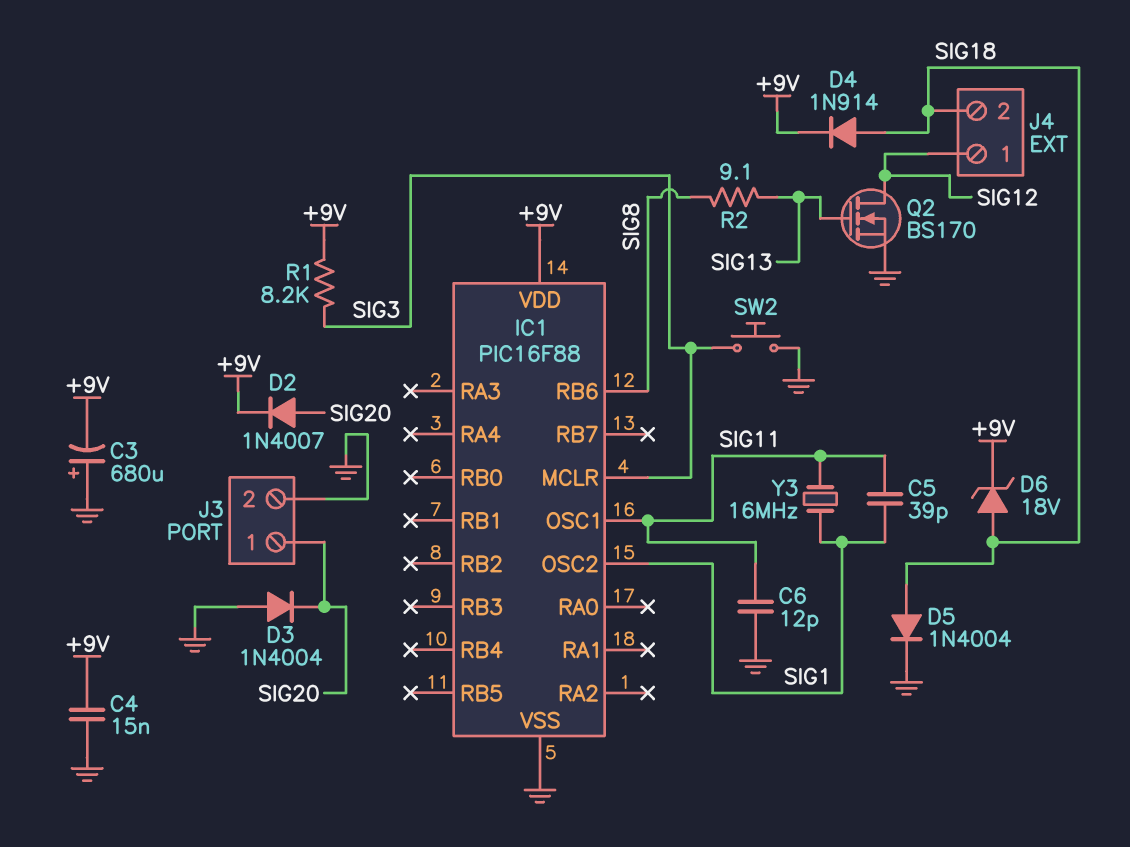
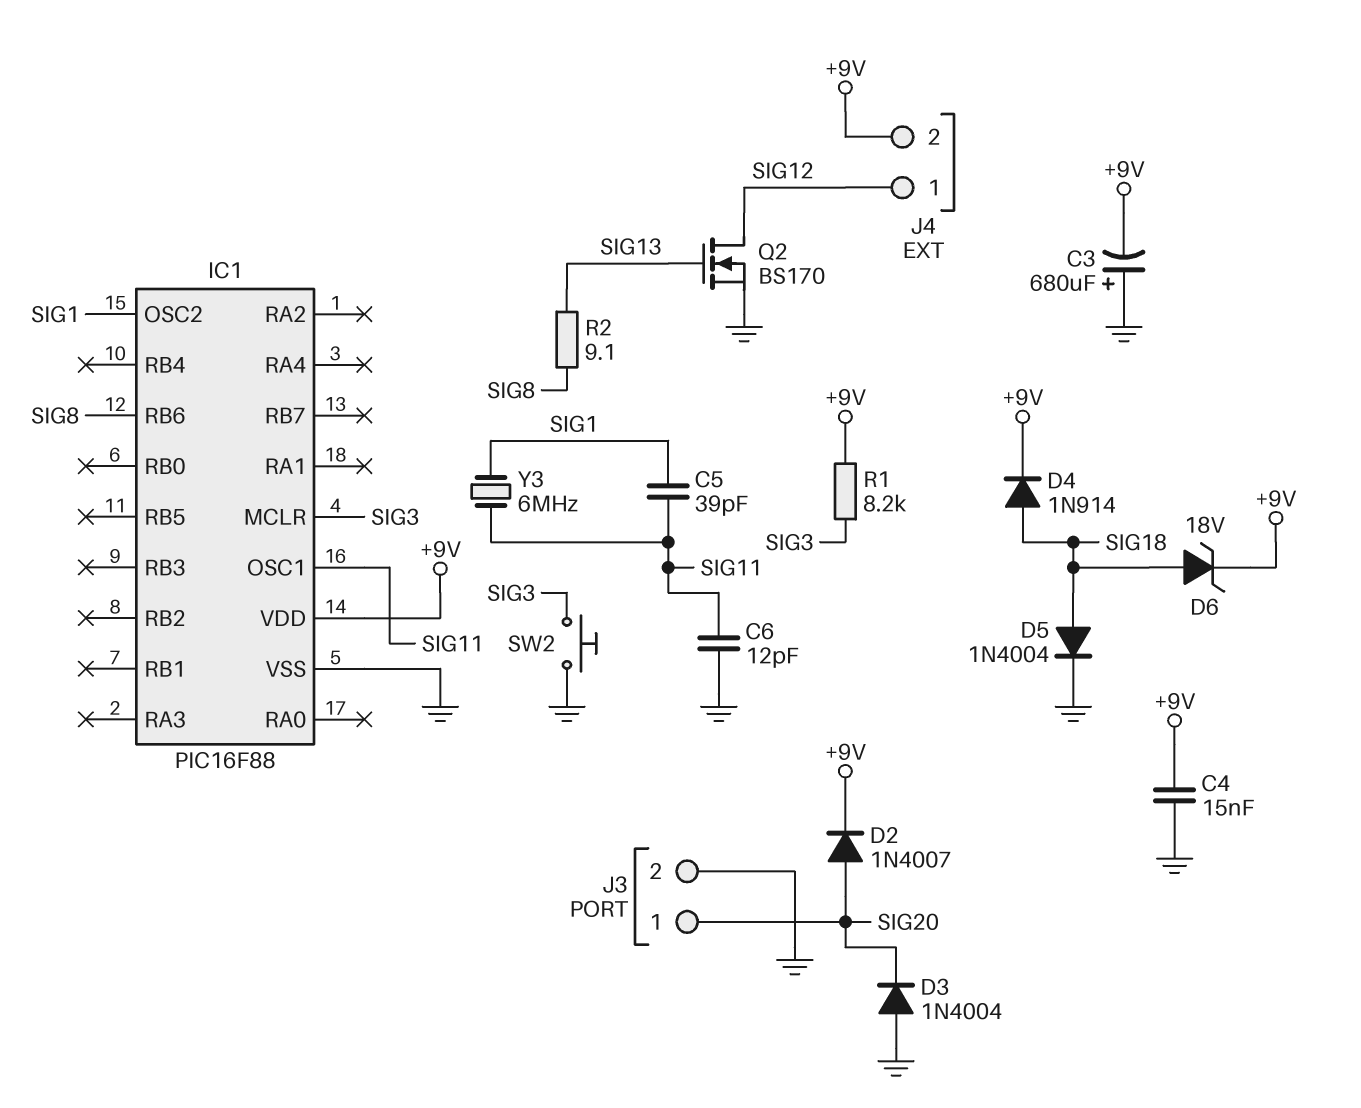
J4 pin 2: SIG18 -> +9V
Y3: 16MHz (SIG1, SIG11) -> 6MHz (SIG1, SIG11)

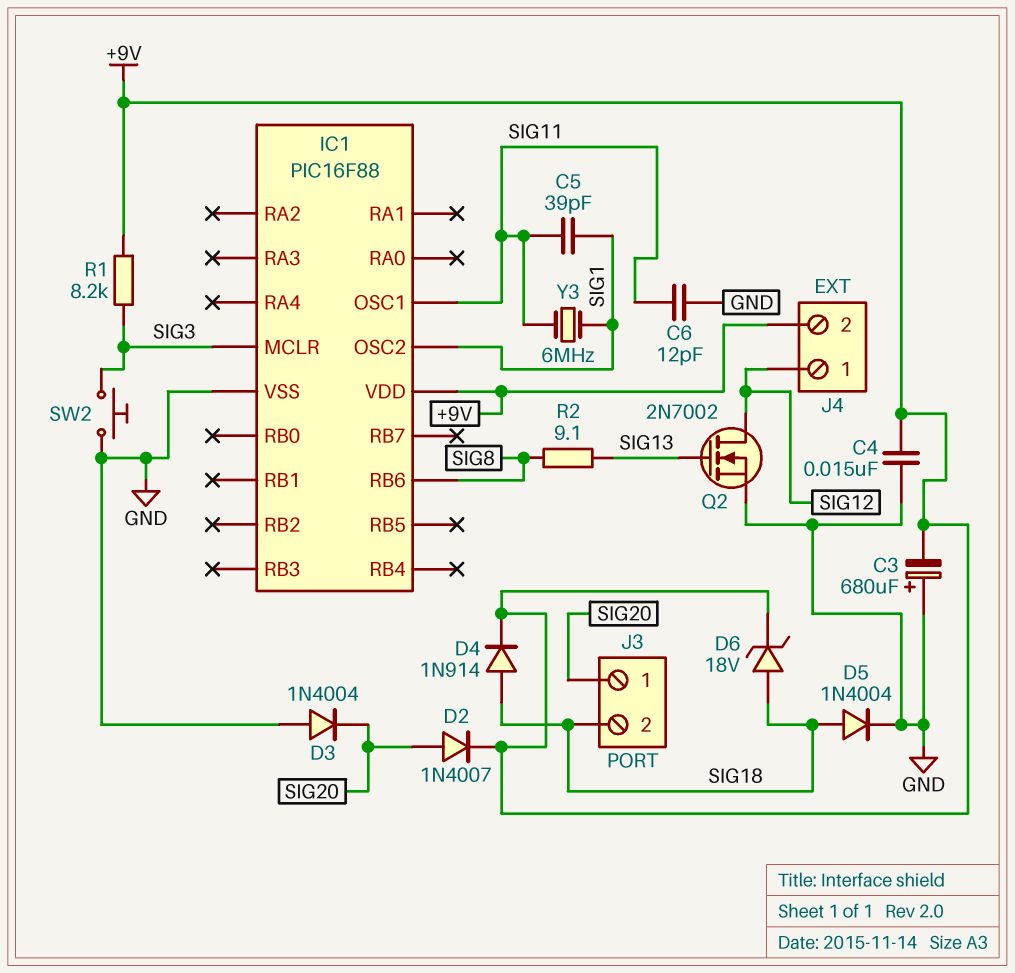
J3 pin 2: GND -> SIG18
Q2: NMOS BS170 (G SIG13, D SIG12, S GND) -> NMOS 2N7002 (G SIG13, D SIG12, S GND)

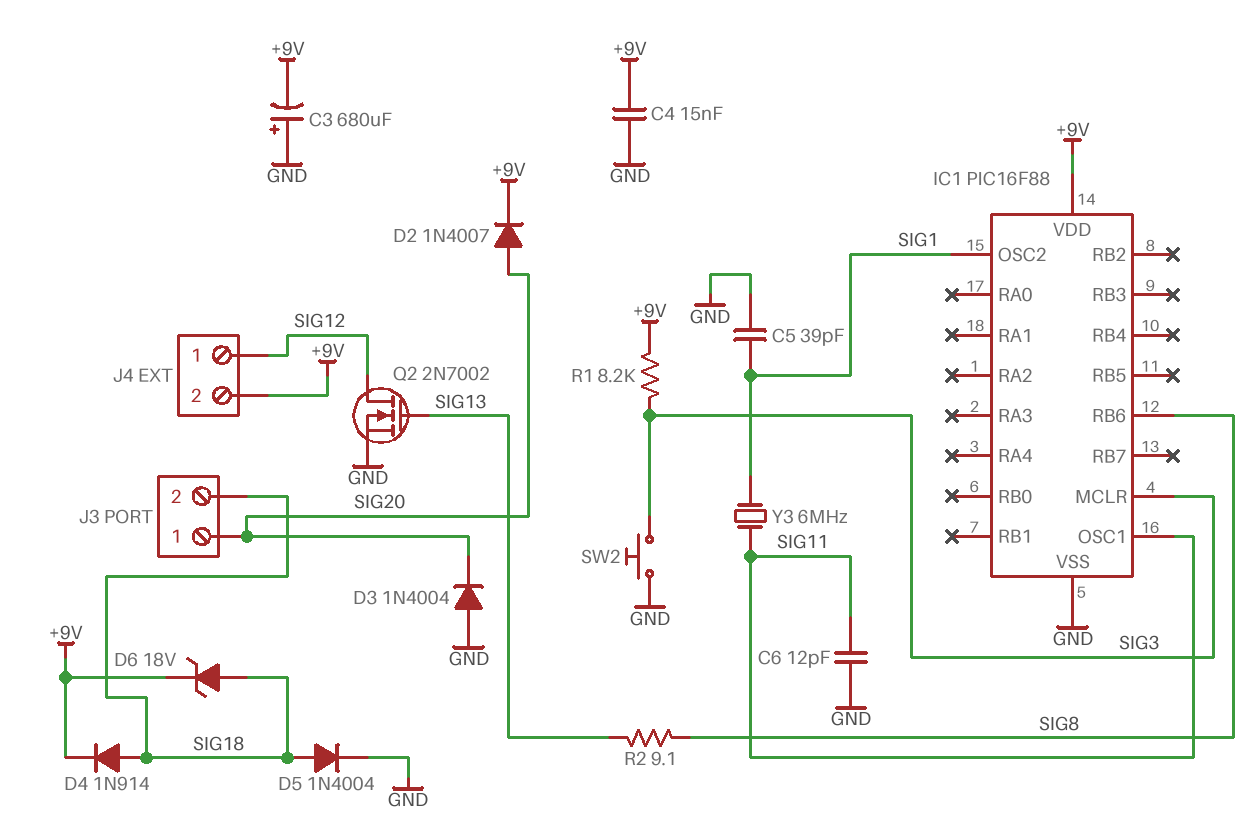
C5: 39pF (SIG1, SIG11) -> 39pF (GND, SIG1)

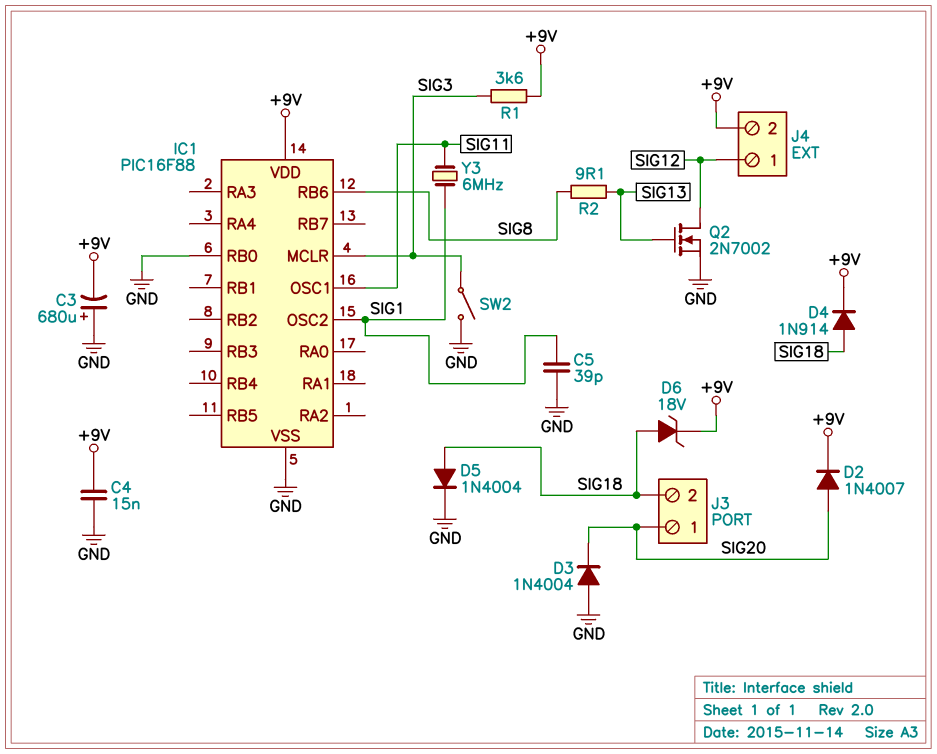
C6: 12pF (GND, SIG11) -> none
IC1 pin RB0: none -> GND
R1: 8.2k (+9V, SIG3) -> 3.6k (+9V, SIG3)
SW2: button (GND, SIG3) -> switch (GND, SIG3)

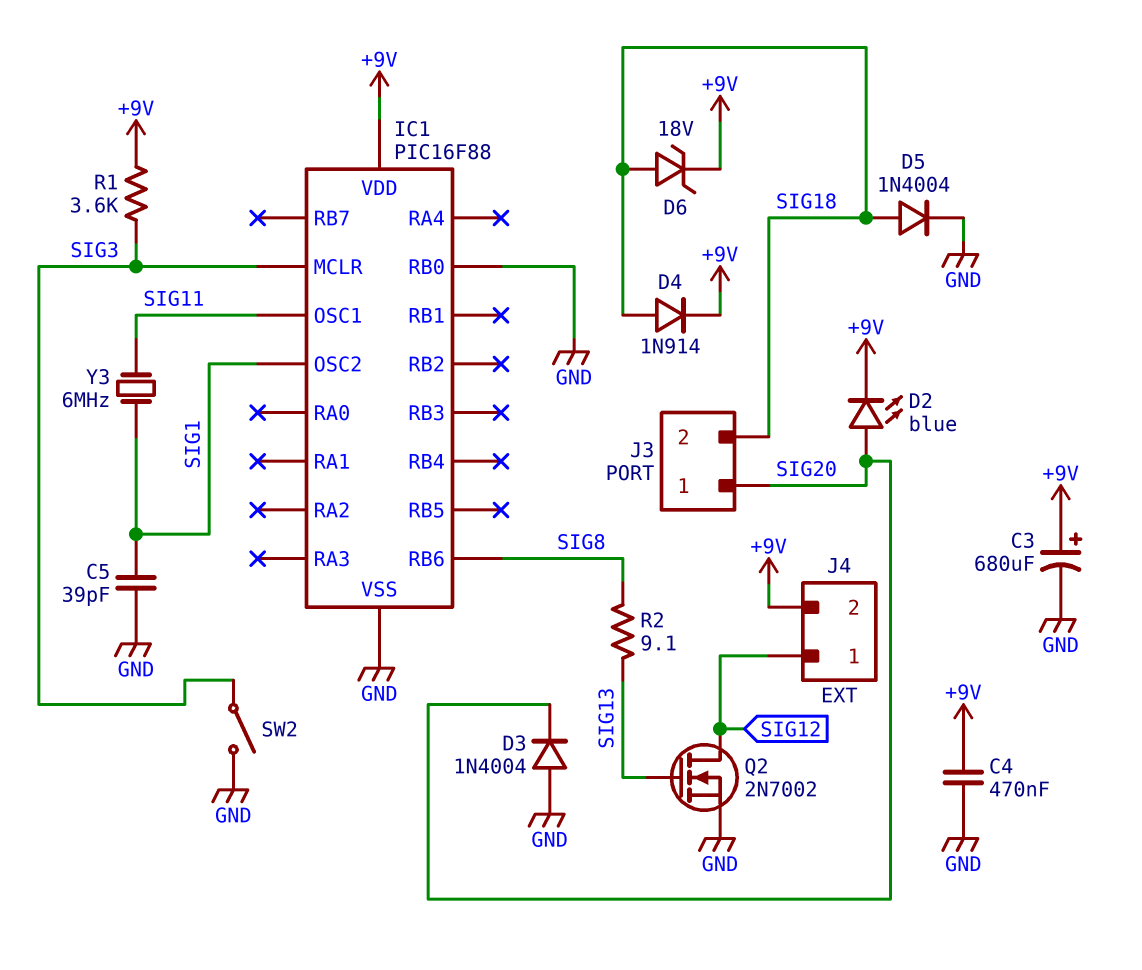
C3: 680uF (plus GND, minus +9V) -> 680uF (plus +9V, minus GND)
C4: 15nF (+9V, GND) -> 470nF (+9V, GND)
D2: diode 1N4007 (A SIG20, K +9V) -> LED blue (A SIG20, K +9V)

